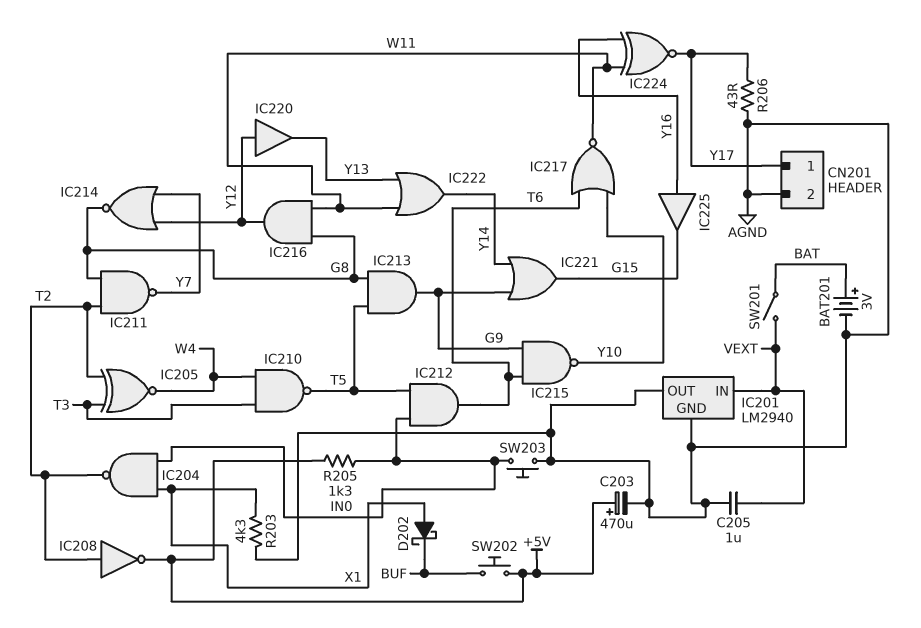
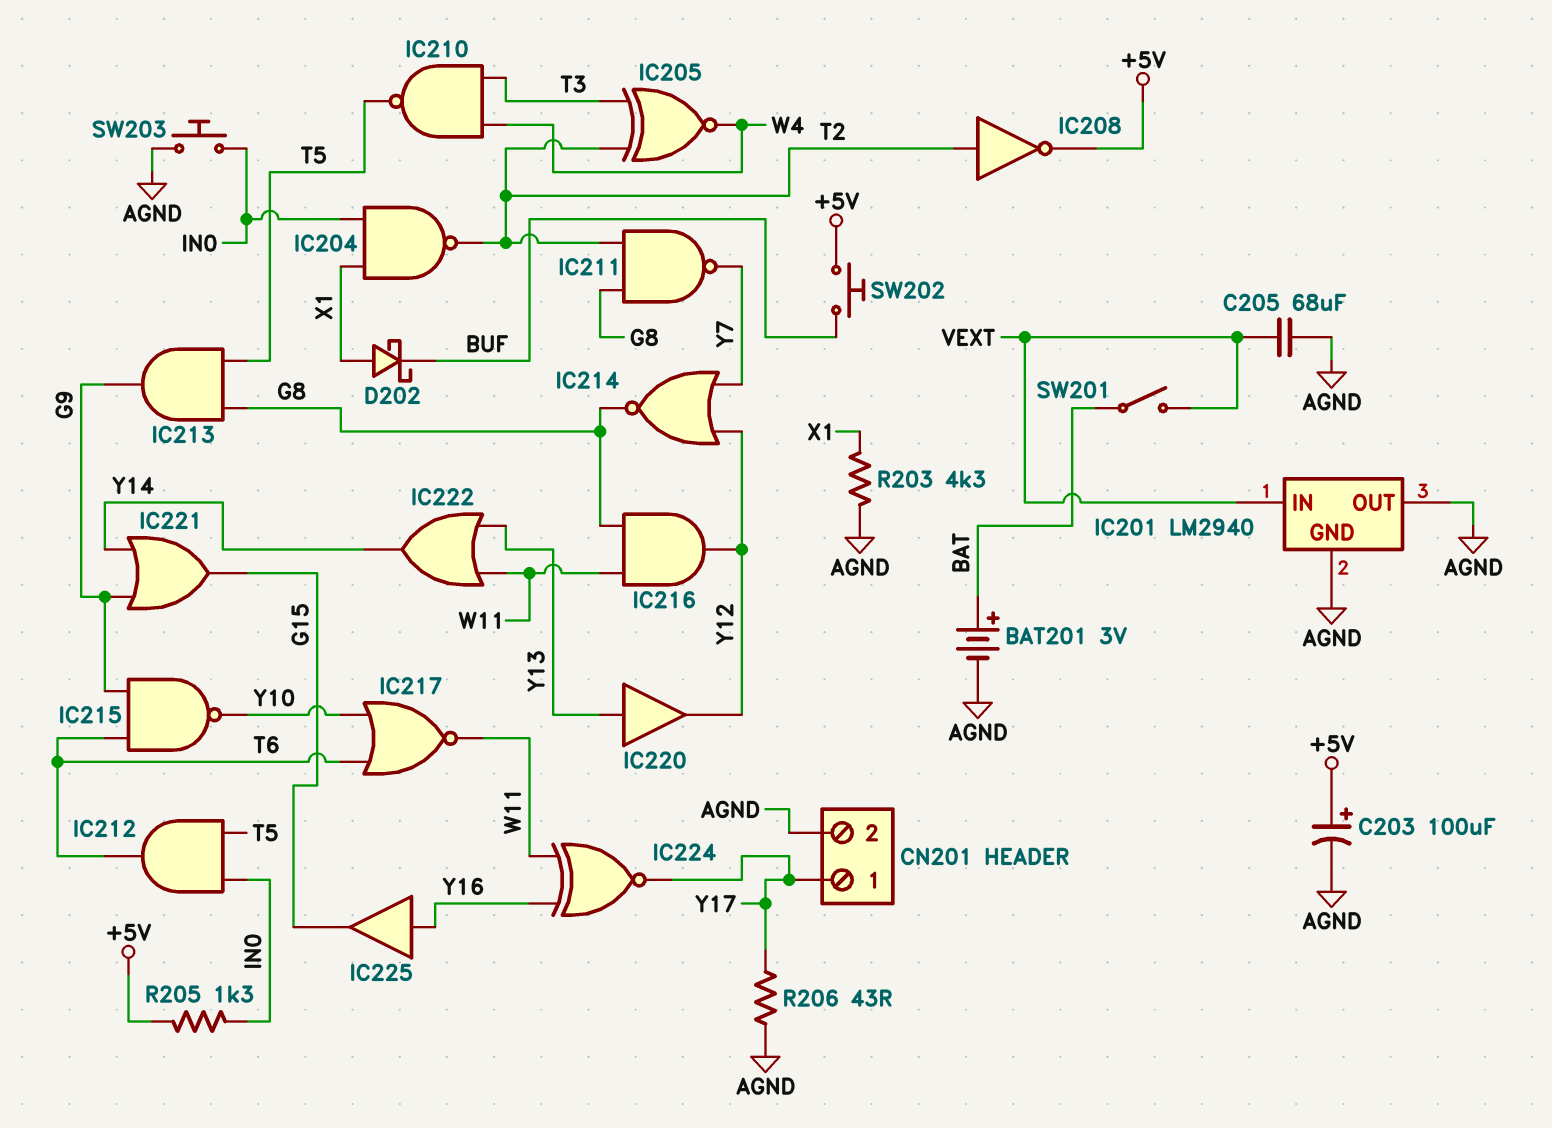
C203: 470uF (plus +5V, minus AGND) -> 100uF (plus +5V, minus AGND)
C205: 1uF (AGND, VEXT) -> 68uF (AGND, VEXT)
IC220: buffer (in Y12, out Y13) -> buffer (in Y13, out Y12)

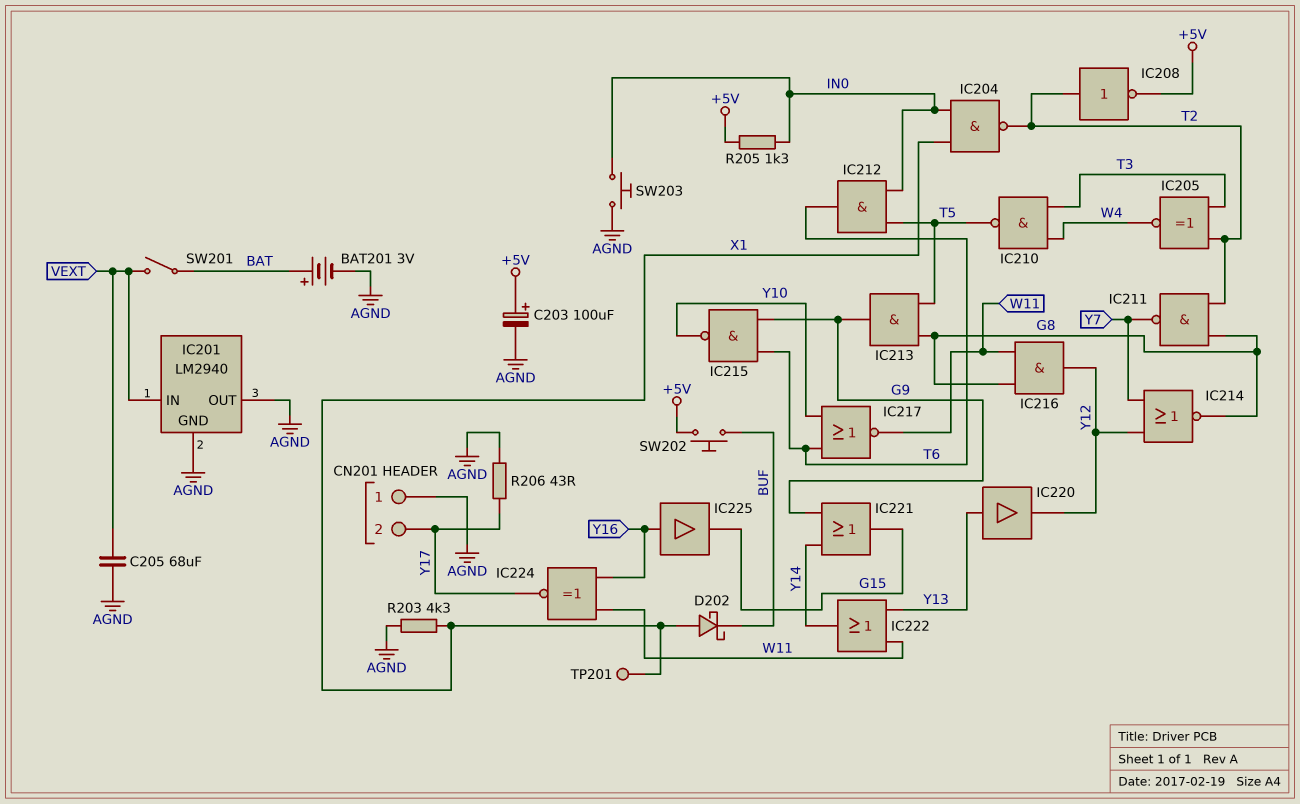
CN201 pin 1: Y17 -> AGND
CN201 pin 2: AGND -> Y17
TP201: none -> test point (X1)

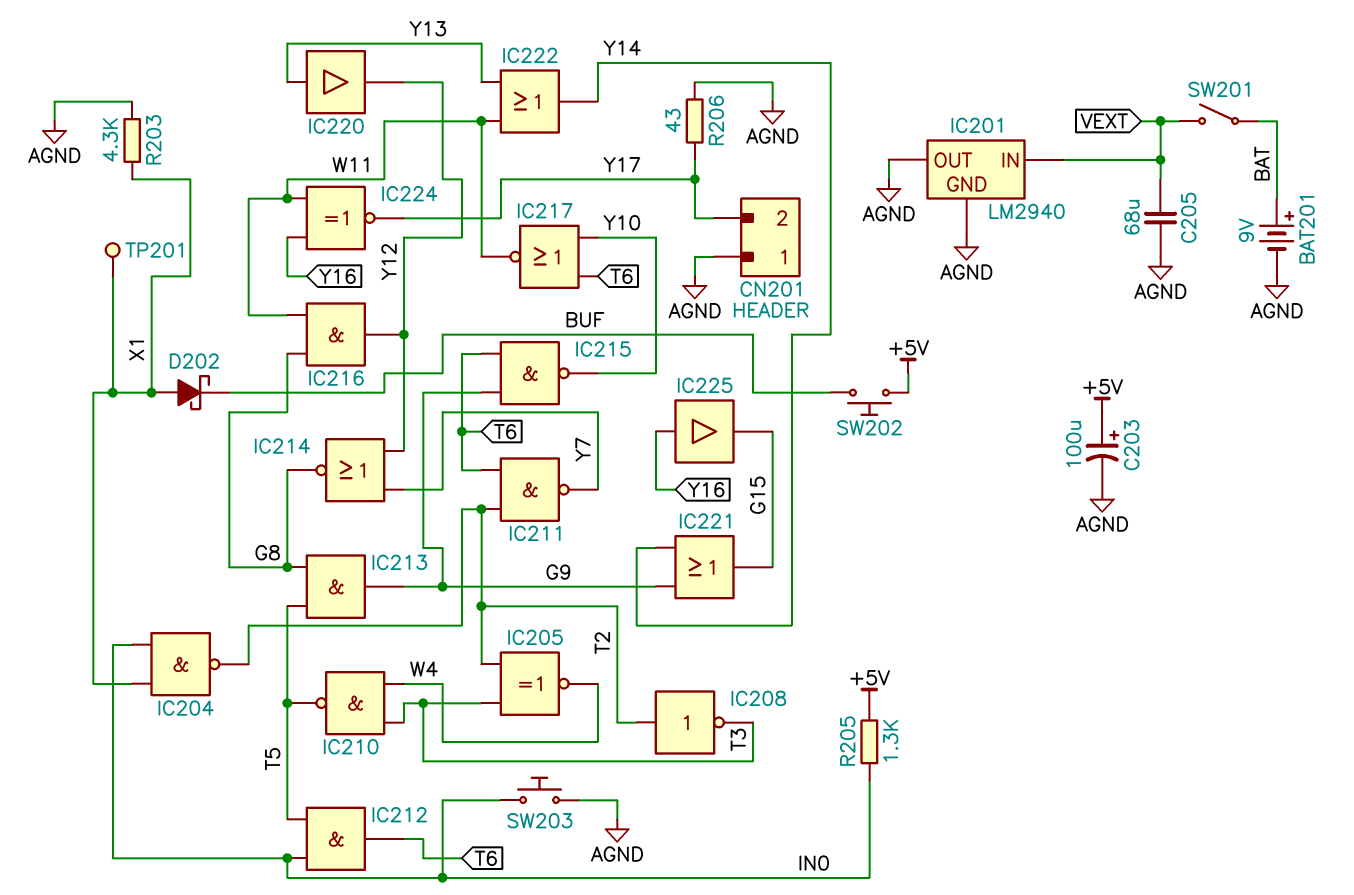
BAT201: 3V (plus BAT, minus AGND) -> 9V (plus BAT, minus AGND)
IC208: NOT (in T2, out +5V) -> NOT (in T2, out T3)
IC211: NAND (in G8, in T2, out Y7) -> NAND (in T2, in T6, out Y7)

